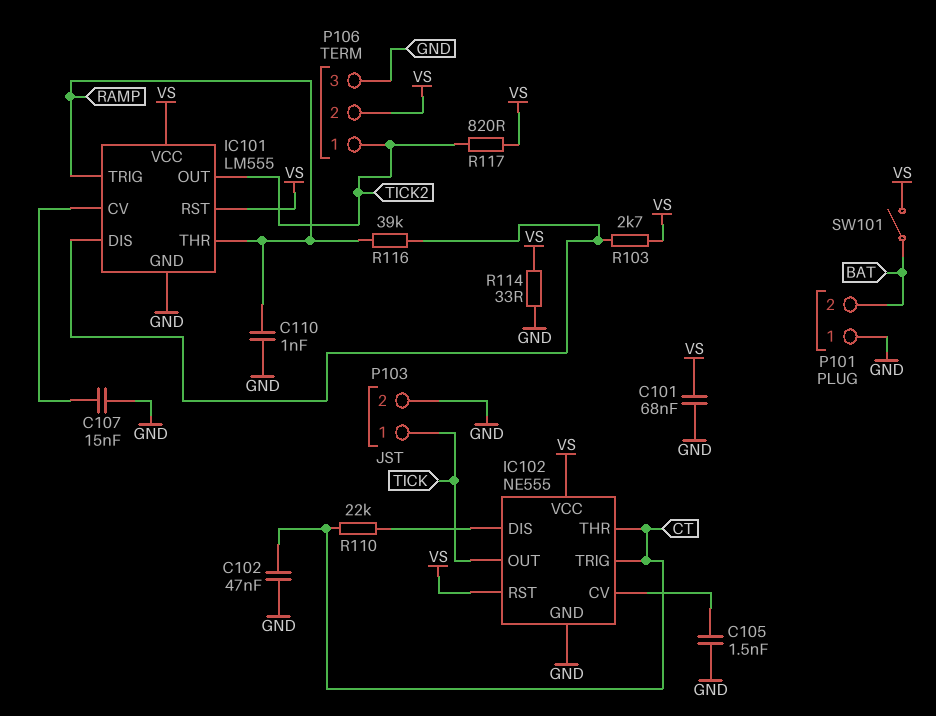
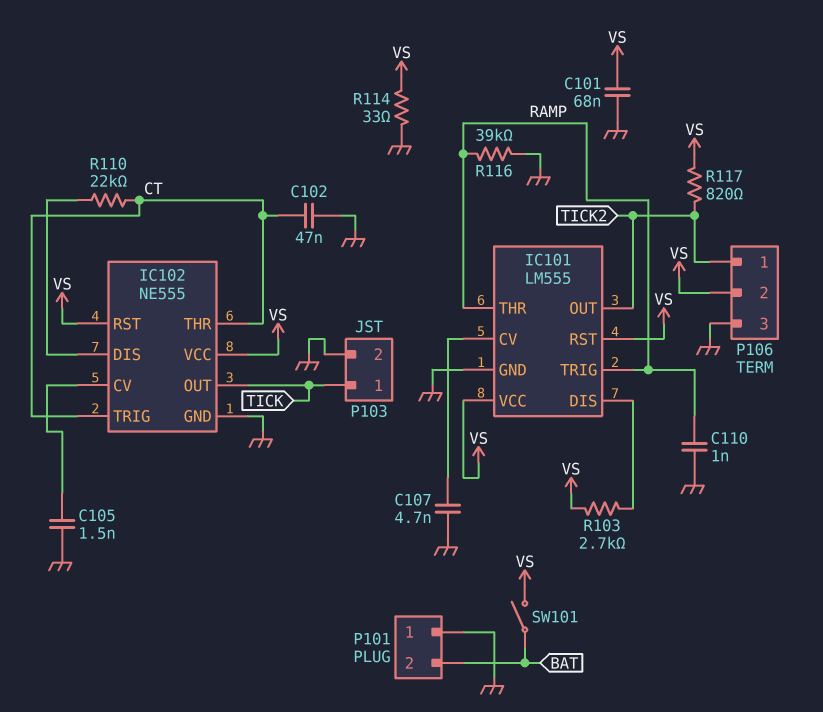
C107: 15nF (GND, IC101/CV) -> 4.7nF (GND, IC101/CV)
R116: 39k (IC101/DIS, RAMP) -> 39k (GND, RAMP)

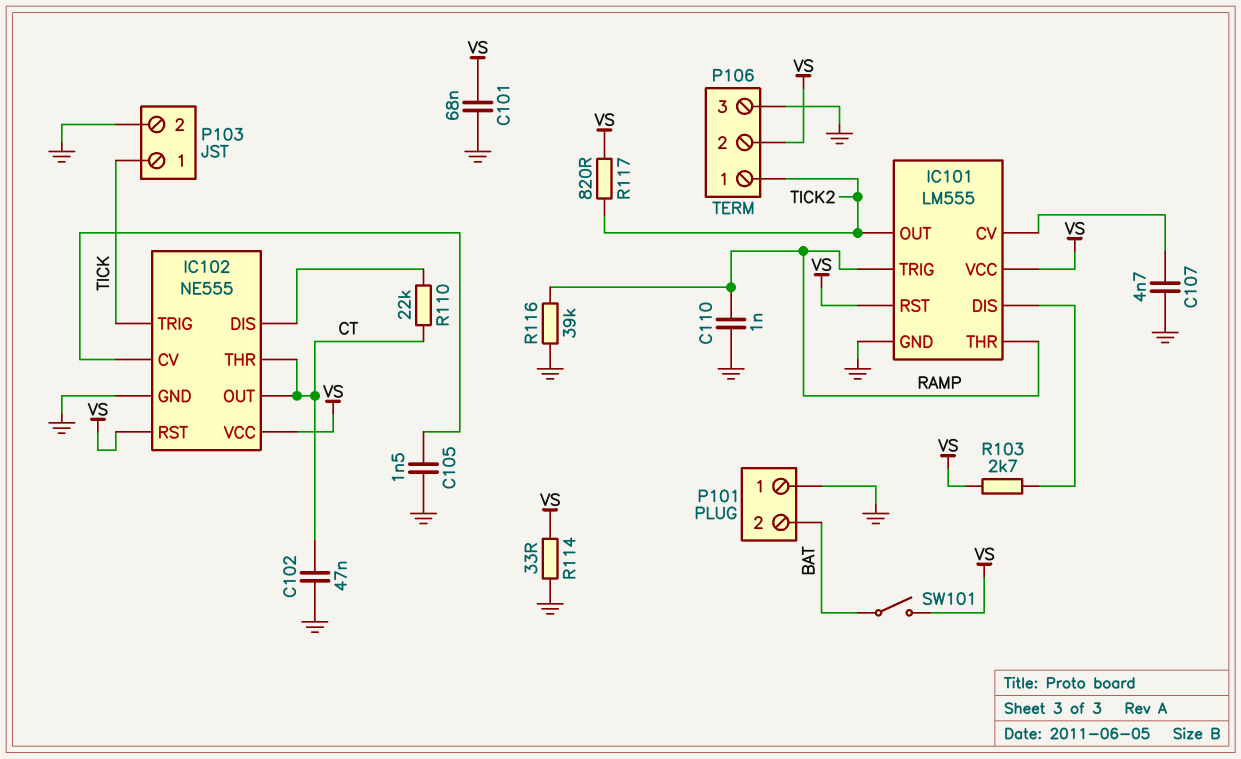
IC102 pin OUT: TICK -> CT
IC102 pin TRIG: CT -> TICK

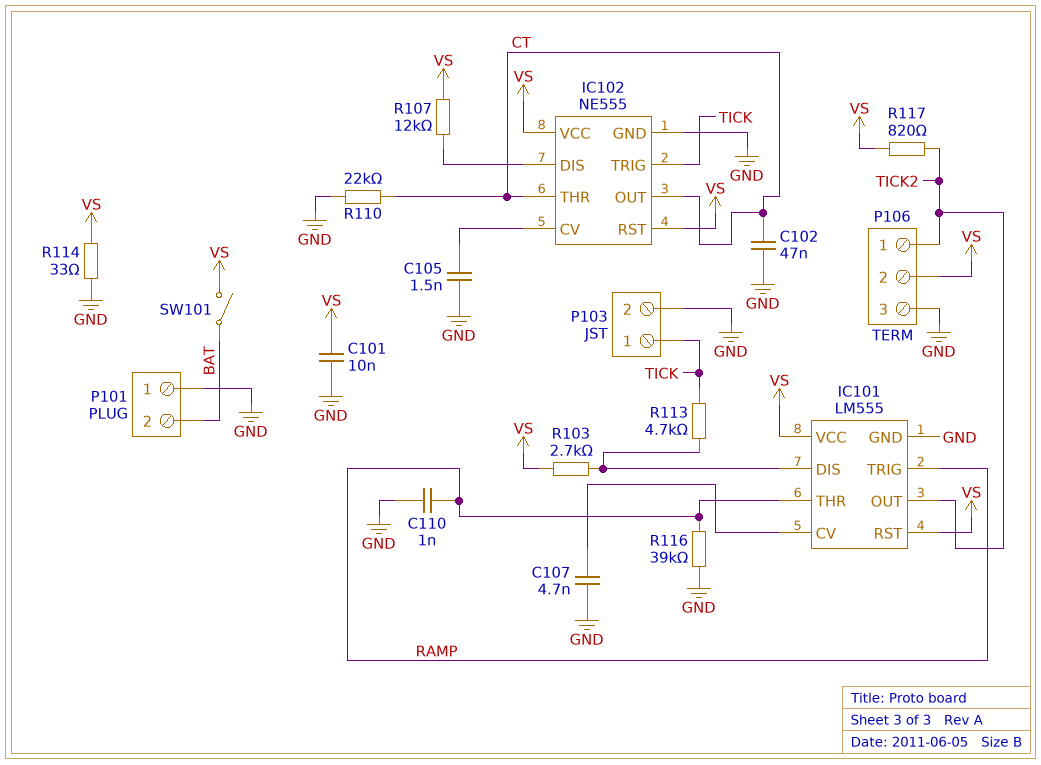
C101: 68nF (GND, VS) -> 10nF (GND, VS)
R107: none -> 12k (IC102/DIS, VS)
R110: 22k (CT, IC102/DIS) -> 22k (CT, GND)
R113: none -> 4.7k (IC101/DIS, TICK)

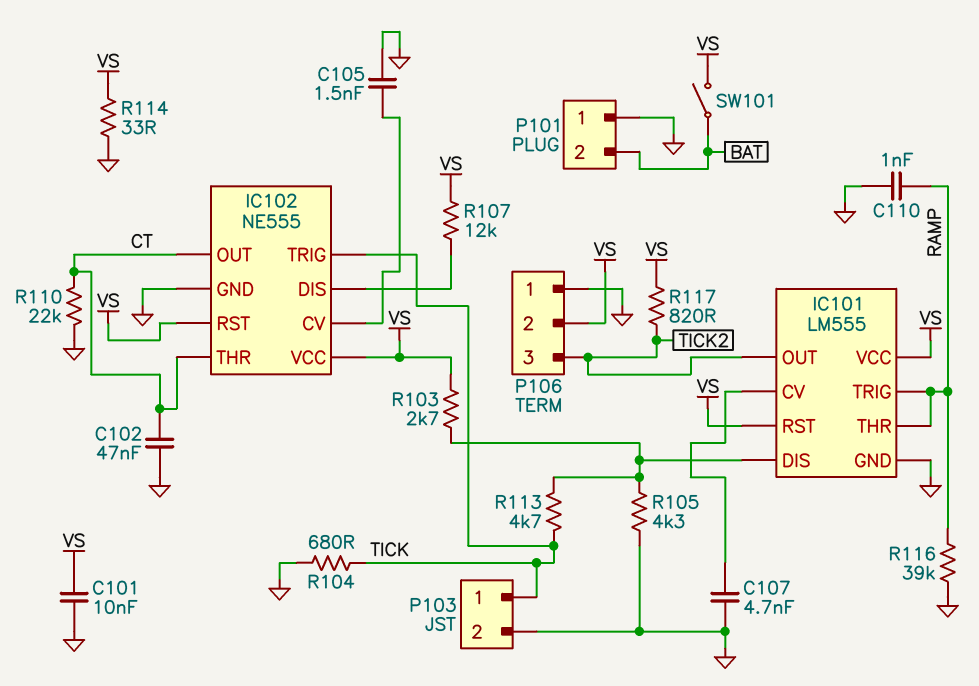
P106 pin 1: TICK2 -> GND
P106 pin 3: GND -> TICK2
R104: none -> 680 (GND, TICK)
R105: none -> 4.3k (GND, IC101/DIS)

